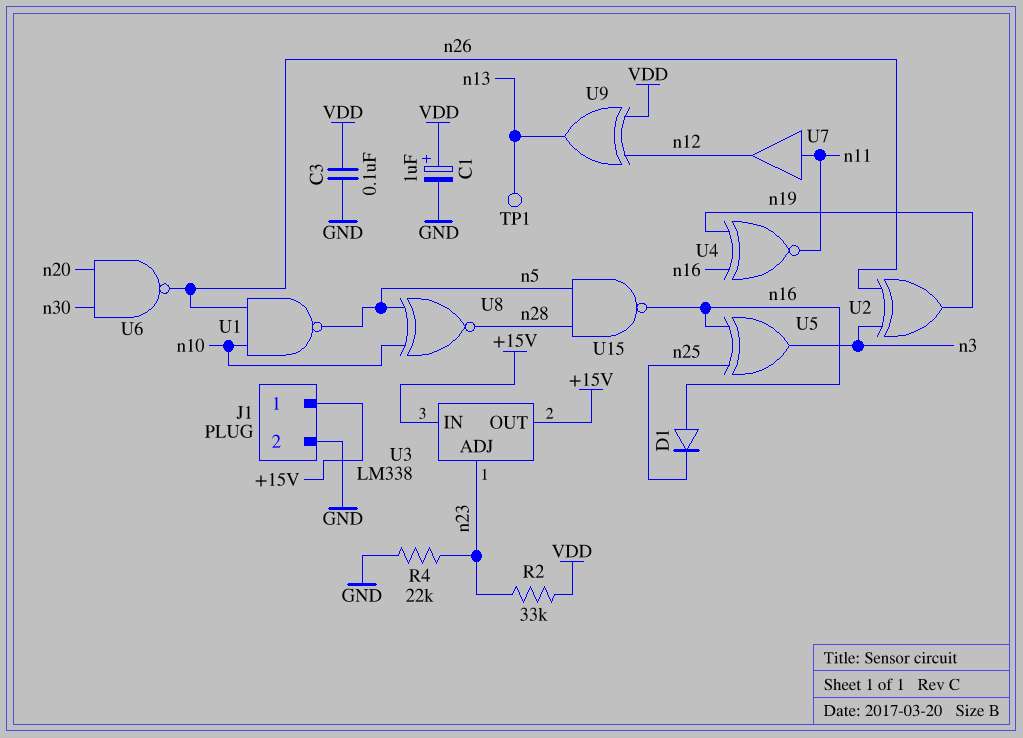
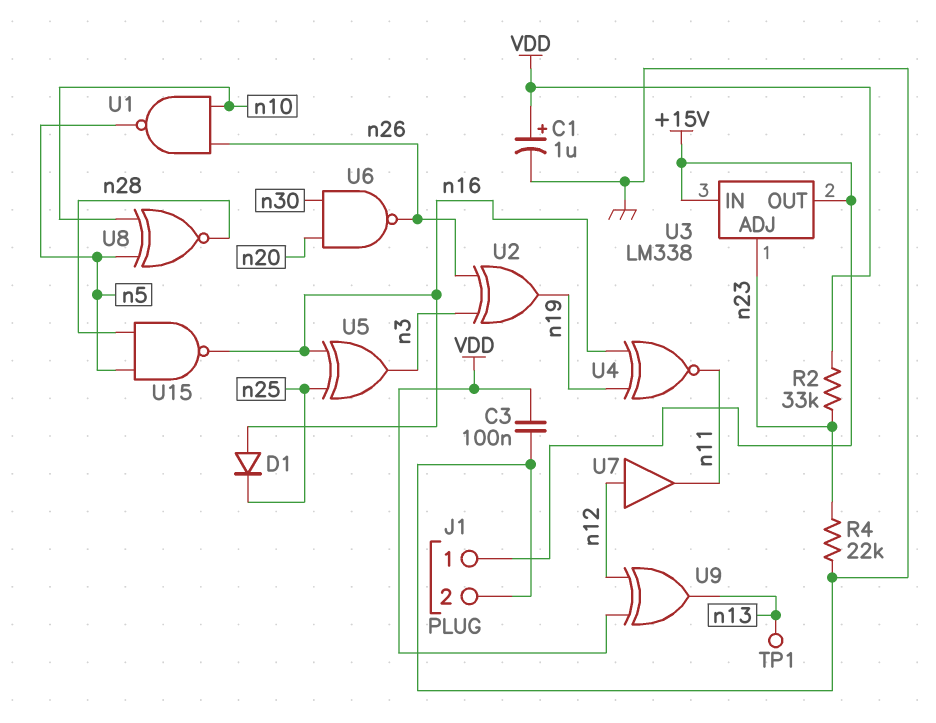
U7: buffer (in n11, out n12) -> buffer (in n12, out n11)

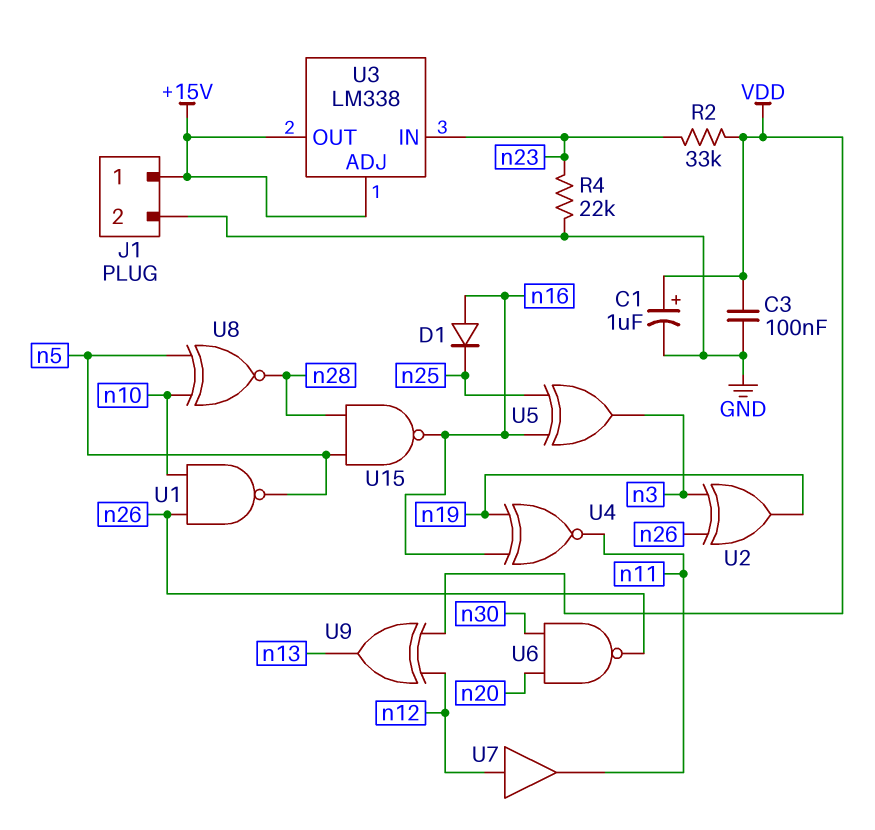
TP1: test point (n13) -> none
U3 pin ADJ: n23 -> +15V
U3 pin IN: +15V -> n23

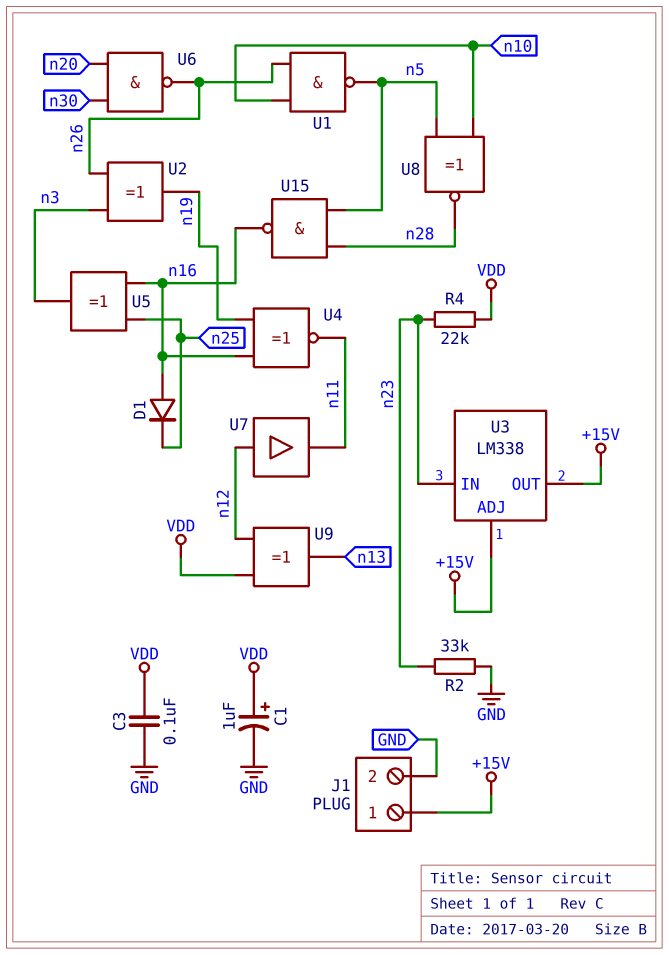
R2: 33k (VDD, n23) -> 33k (GND, n23)
R4: 22k (GND, n23) -> 22k (VDD, n23)

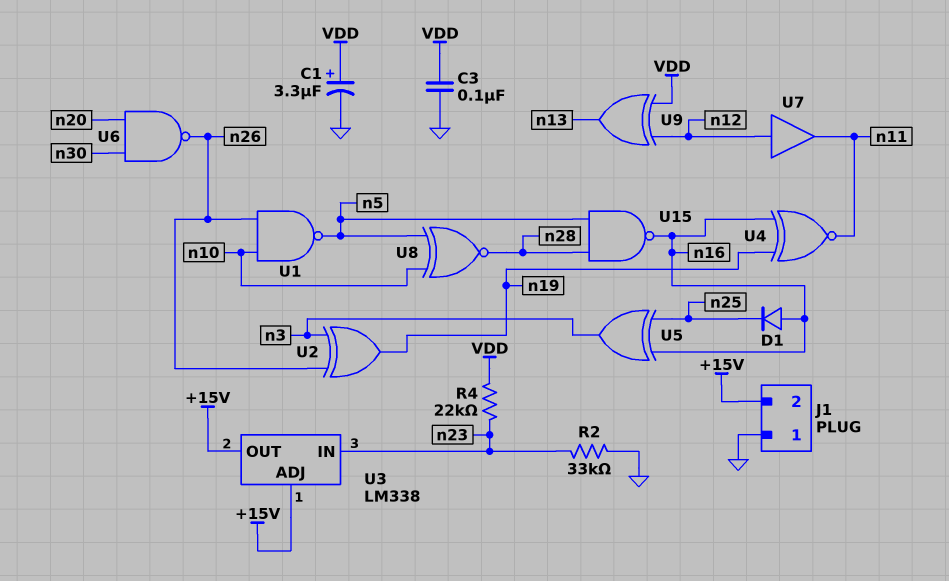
C1: 1uF (plus VDD, minus GND) -> 3.3uF (plus VDD, minus GND)
J1 pin 1: +15V -> GND
J1 pin 2: GND -> +15V

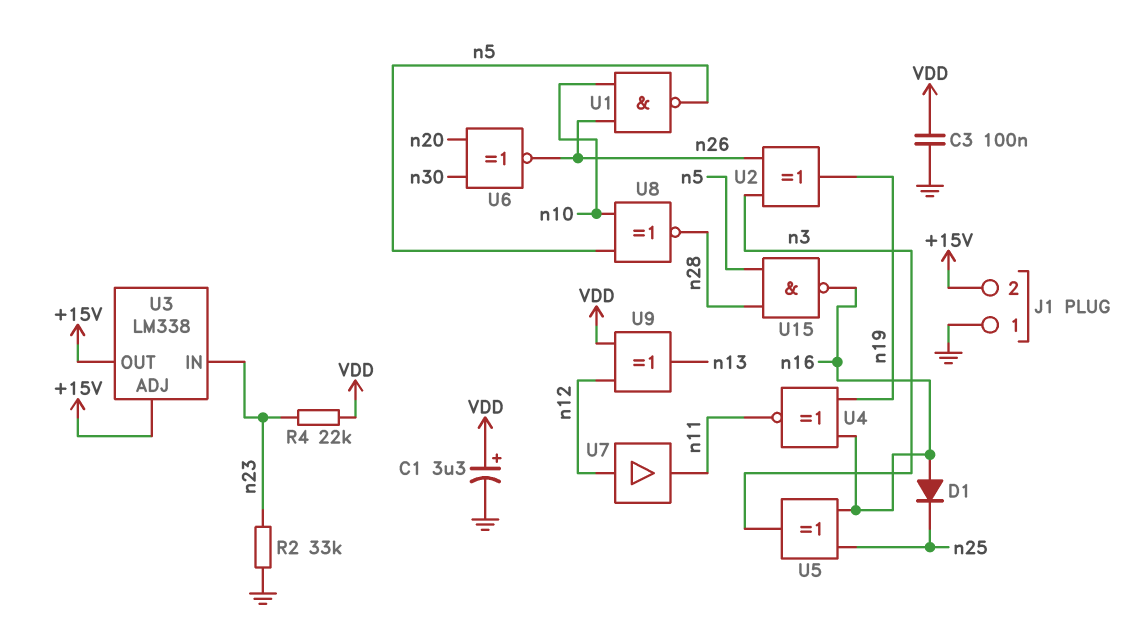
U6: NAND (in n20, in n30, out n26) -> XNOR (in n20, in n30, out n26)

